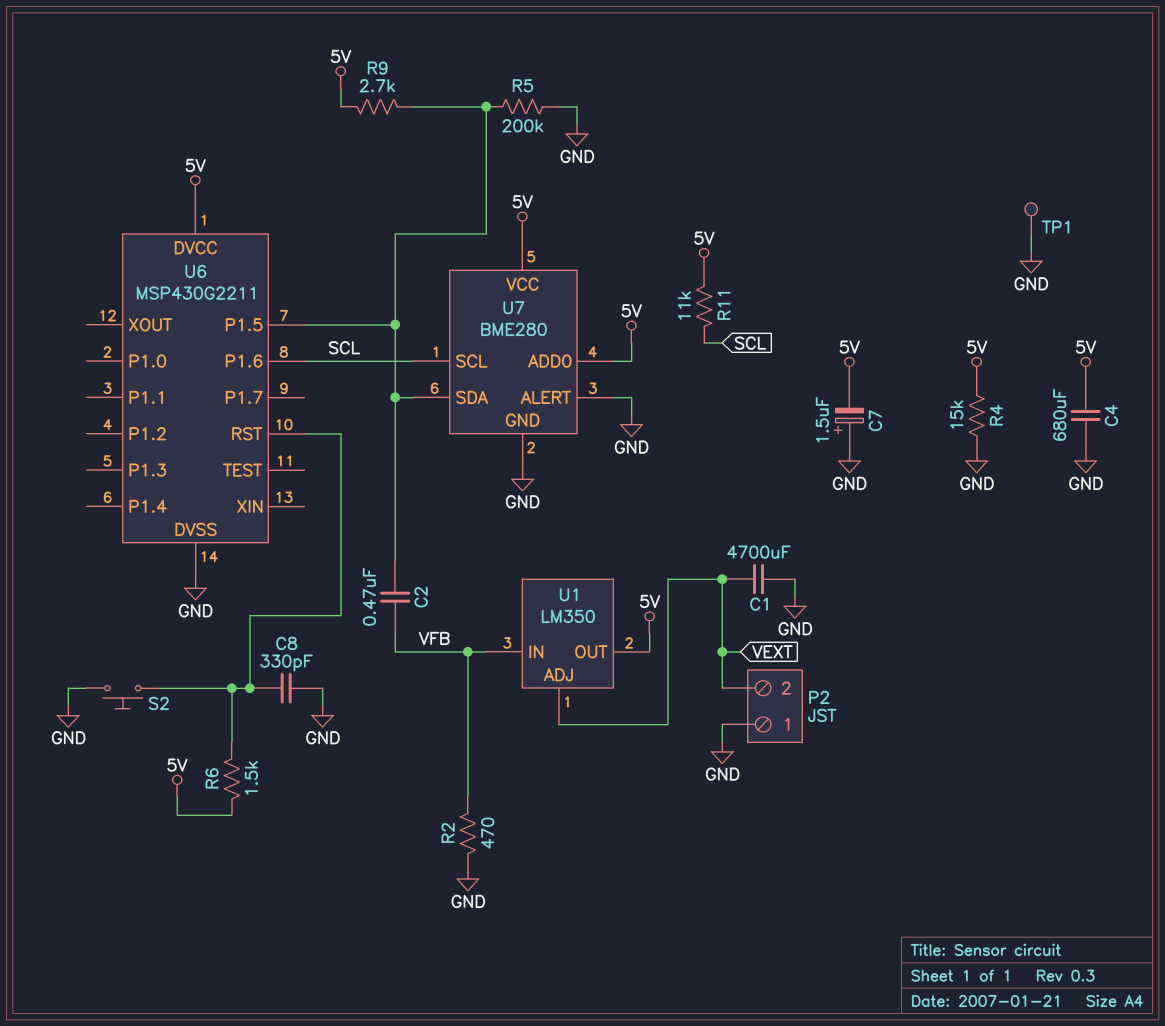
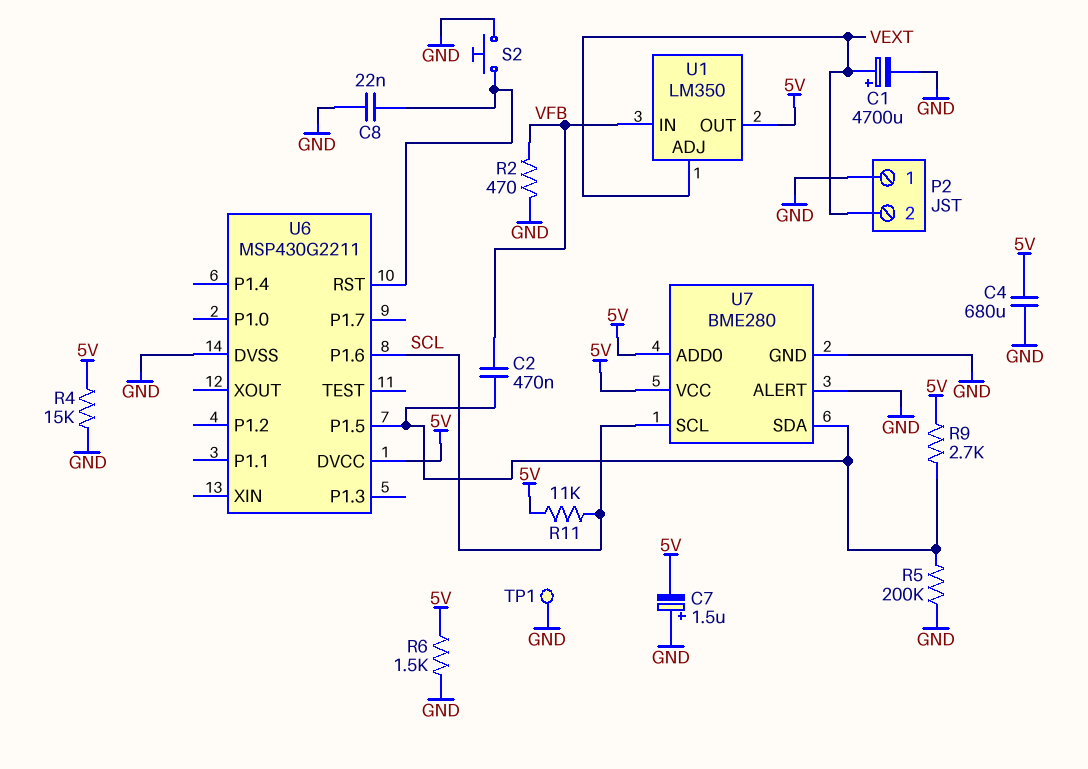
C1: 4700uF (GND, VEXT) -> 4700uF (plus VEXT, minus GND)
C8: 330pF (GND, U6/RST) -> 22nF (GND, U6/RST)
R6: 1.5k (5V, U6/RST) -> 1.5k (5V, GND)

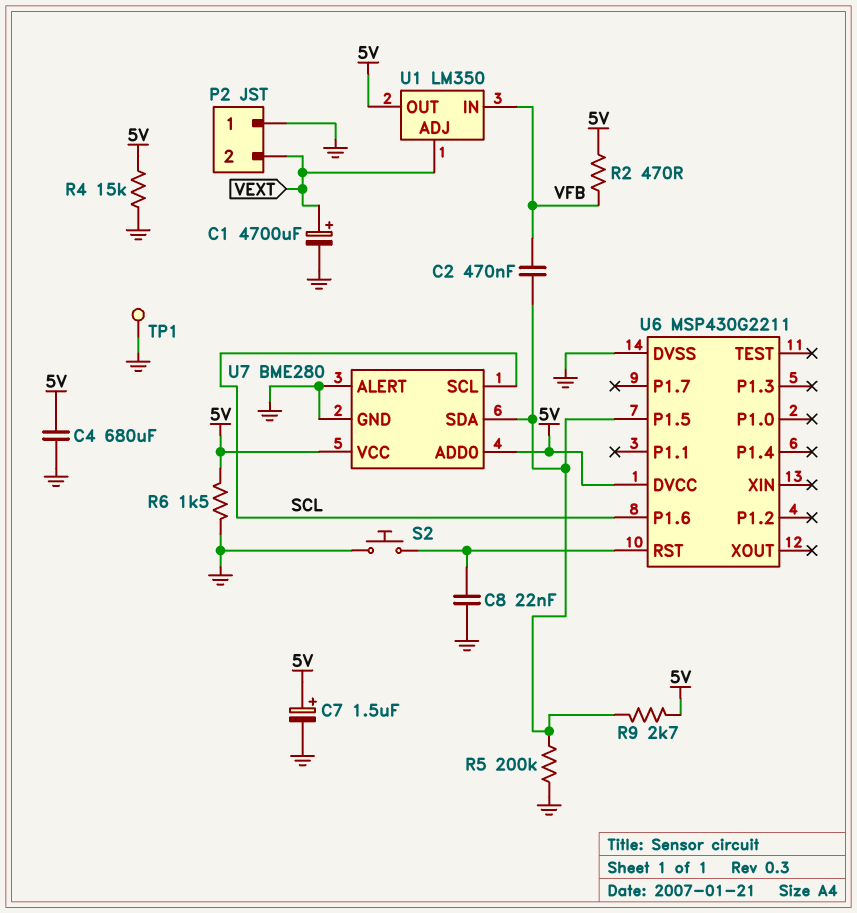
C7: 1.5uF (plus GND, minus 5V) -> 1.5uF (plus 5V, minus GND)
R2: 470 (GND, VFB) -> 470 (5V, VFB)
R11: 11k (5V, SCL) -> none

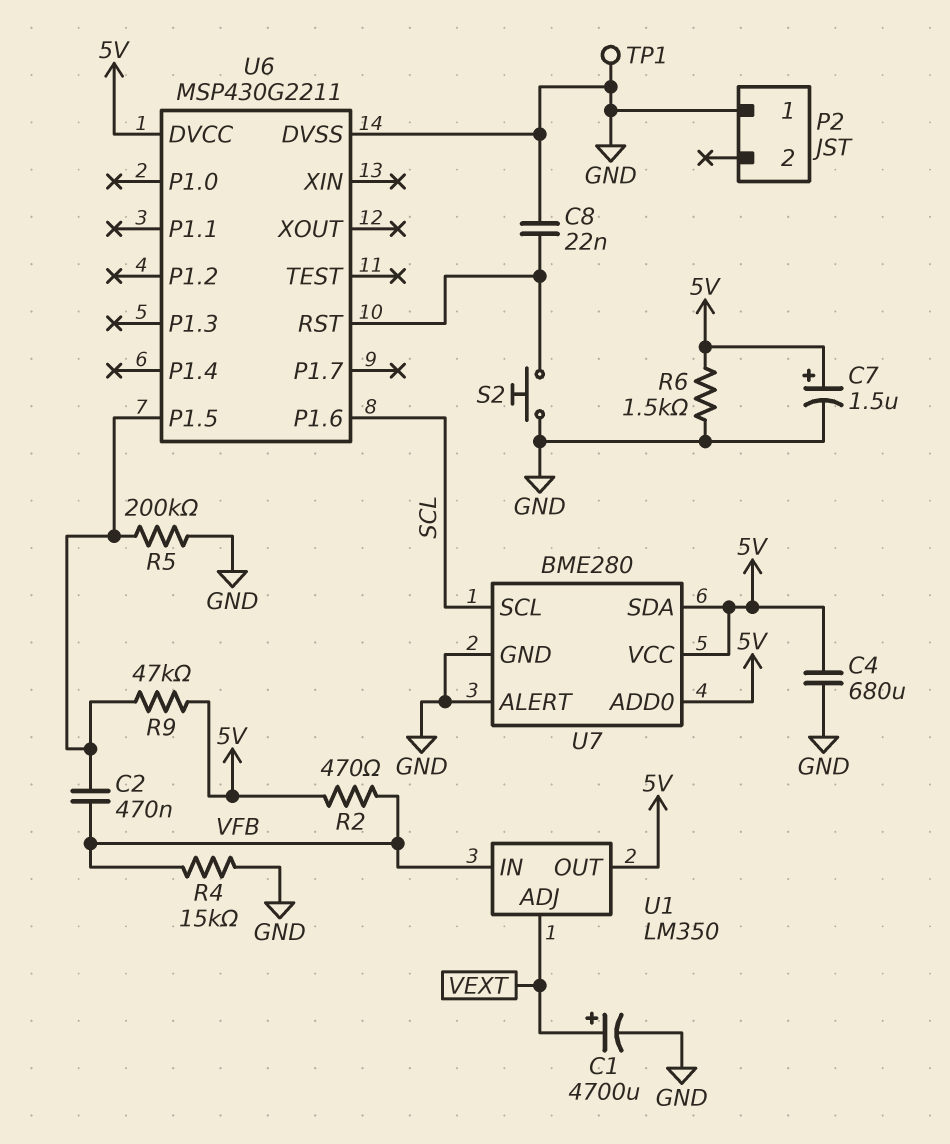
P2 pin 2: VEXT -> none
R4: 15k (5V, GND) -> 15k (GND, VFB)
R9: 2.7k (5V, U6/P1.5) -> 47k (5V, U6/P1.5)
U7 pin SDA: U6/P1.5 -> 5V

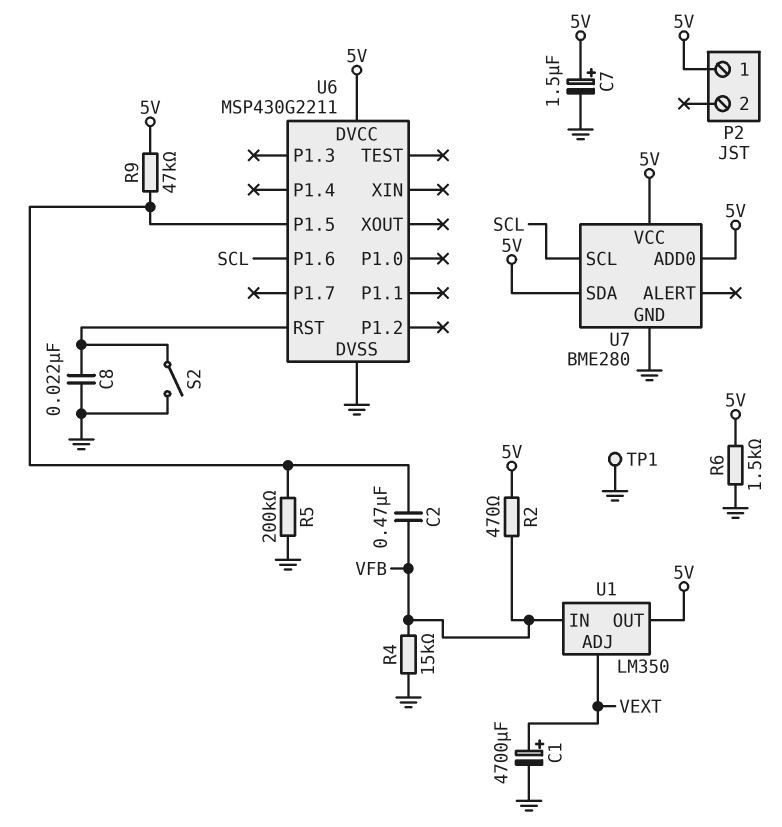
C4: 680uF (5V, GND) -> none
P2 pin 1: GND -> 5V
S2: button (GND, U6/RST) -> switch (GND, U6/RST)
U7 pin ALERT: GND -> none

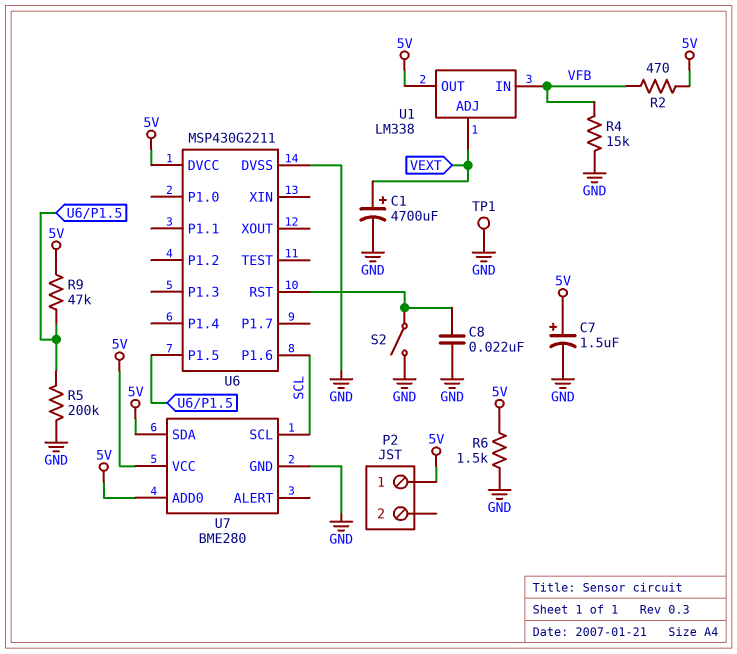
C2: 470nF (U6/P1.5, VFB) -> none
U1: LM350 -> LM338

